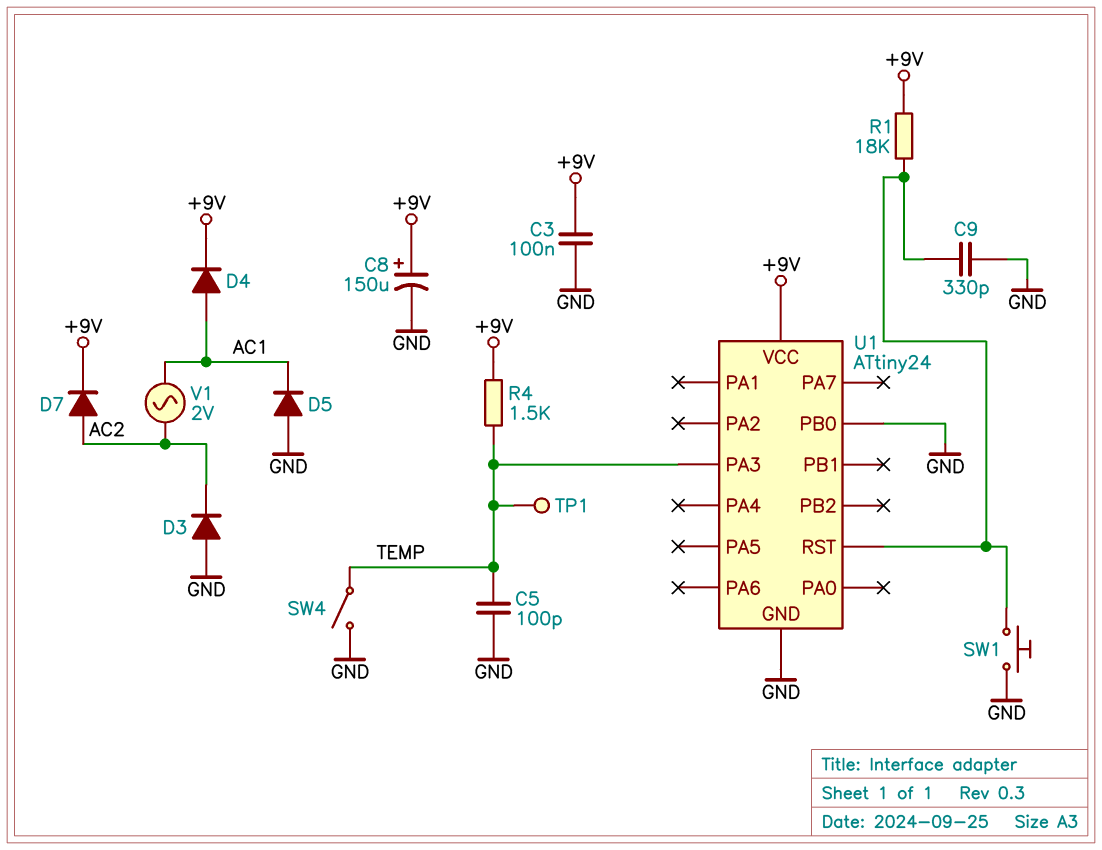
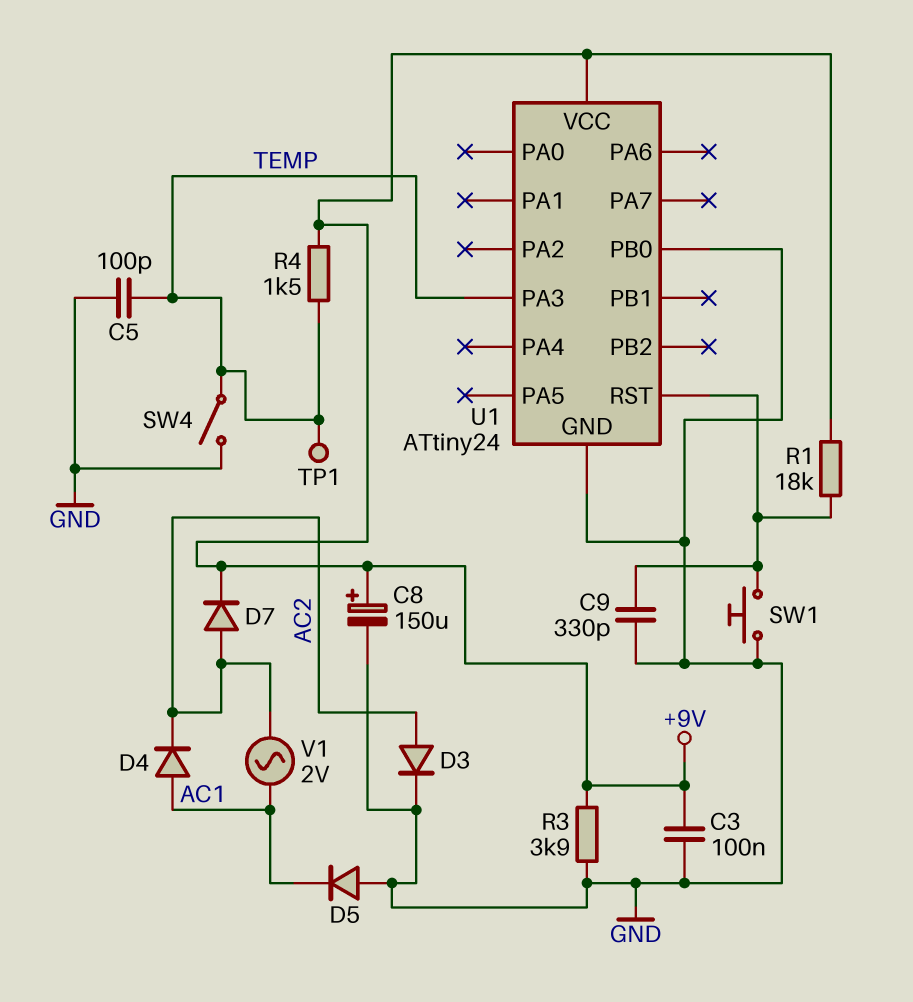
D3: diode (A GND, K AC2) -> diode (A AC2, K GND)
D4: diode (A AC1, K +9V) -> diode (A AC1, K AC2)
R3: none -> 3.9k (+9V, GND)

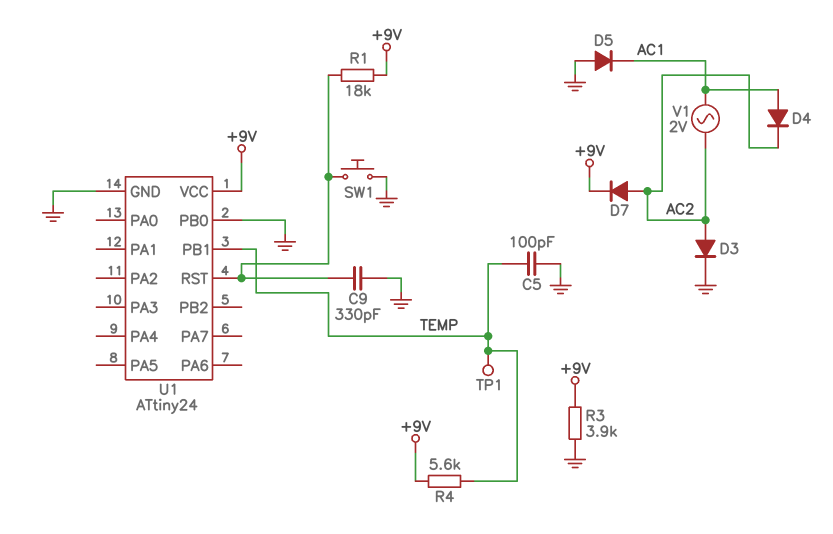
C3: 100nF (+9V, GND) -> none
C8: 150uF (plus +9V, minus GND) -> none
R4: 1.5k (+9V, TEMP) -> 5.6k (+9V, TEMP)
SW4: switch (GND, TEMP) -> none
U1 pin PA3: TEMP -> none
U1 pin PB1: none -> TEMP

